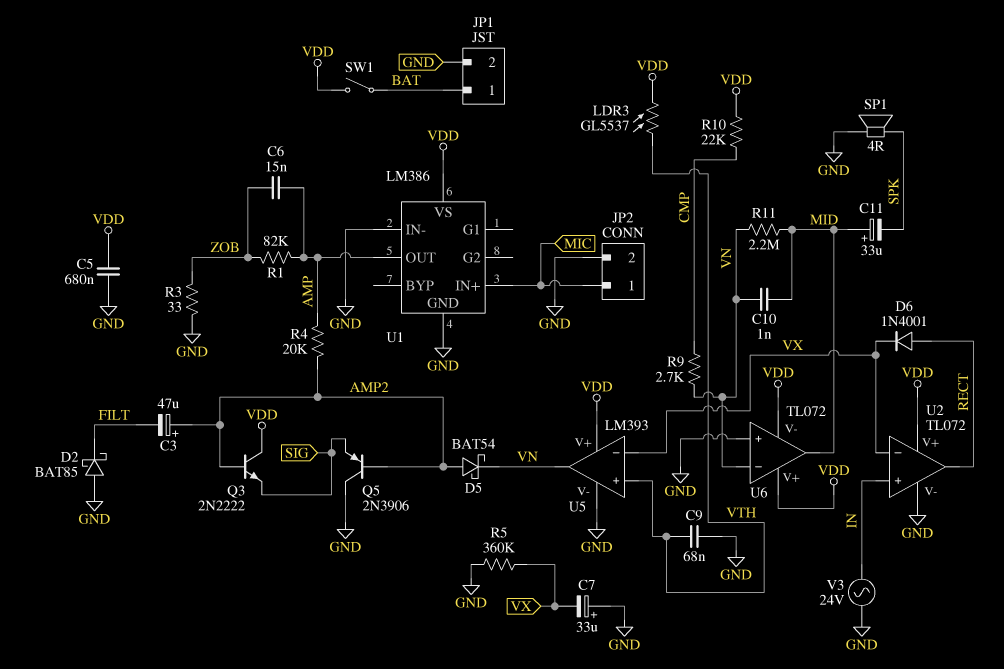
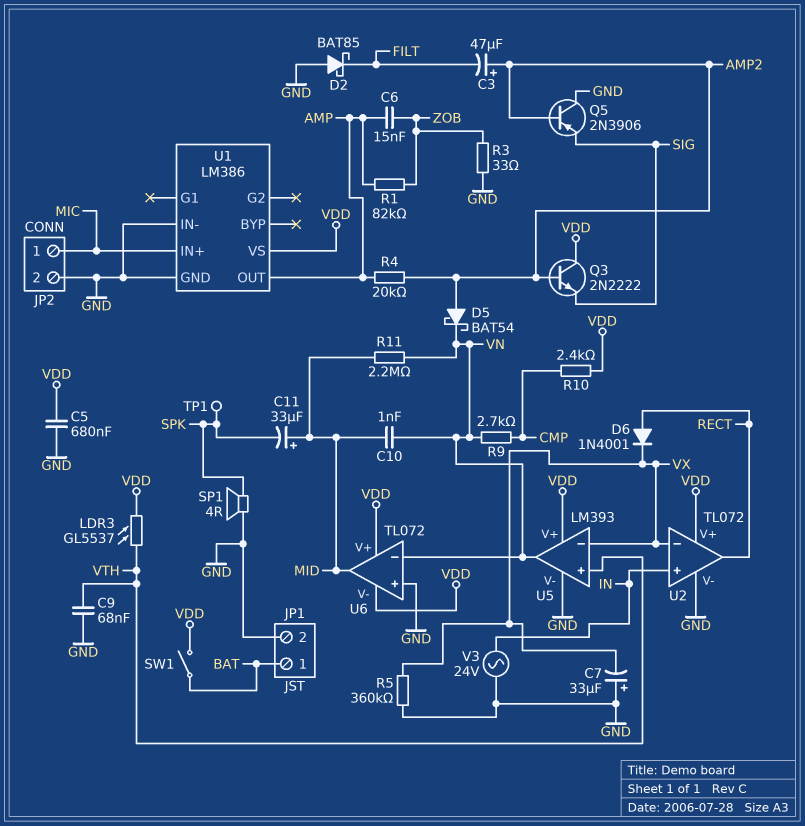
R10: 22k (CMP, VDD) -> 2.4k (CMP, VDD)
TP1: none -> test point (SPK)

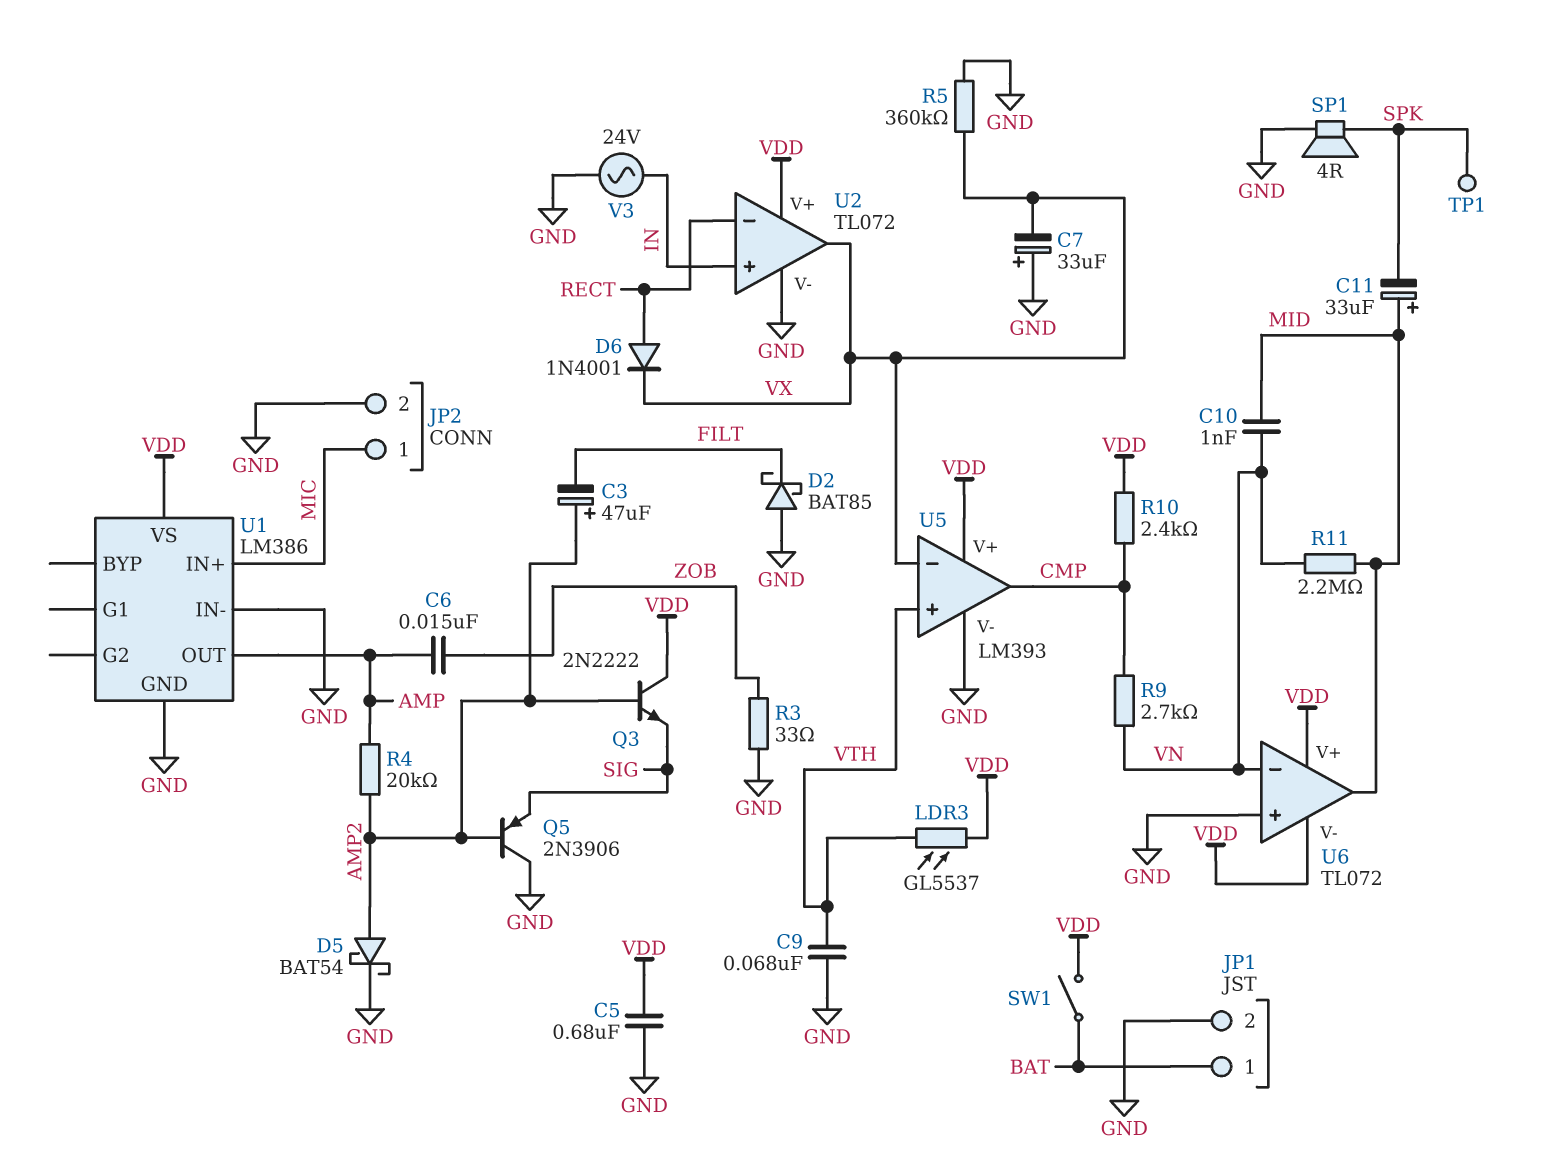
D5: schottky BAT54 (A AMP2, K VN) -> schottky BAT54 (A AMP2, K GND)
R1: 82k (AMP, ZOB) -> none
U2 pin in-: VX -> RECT
U2 pin out: RECT -> VX
U5 pin out: VN -> CMP

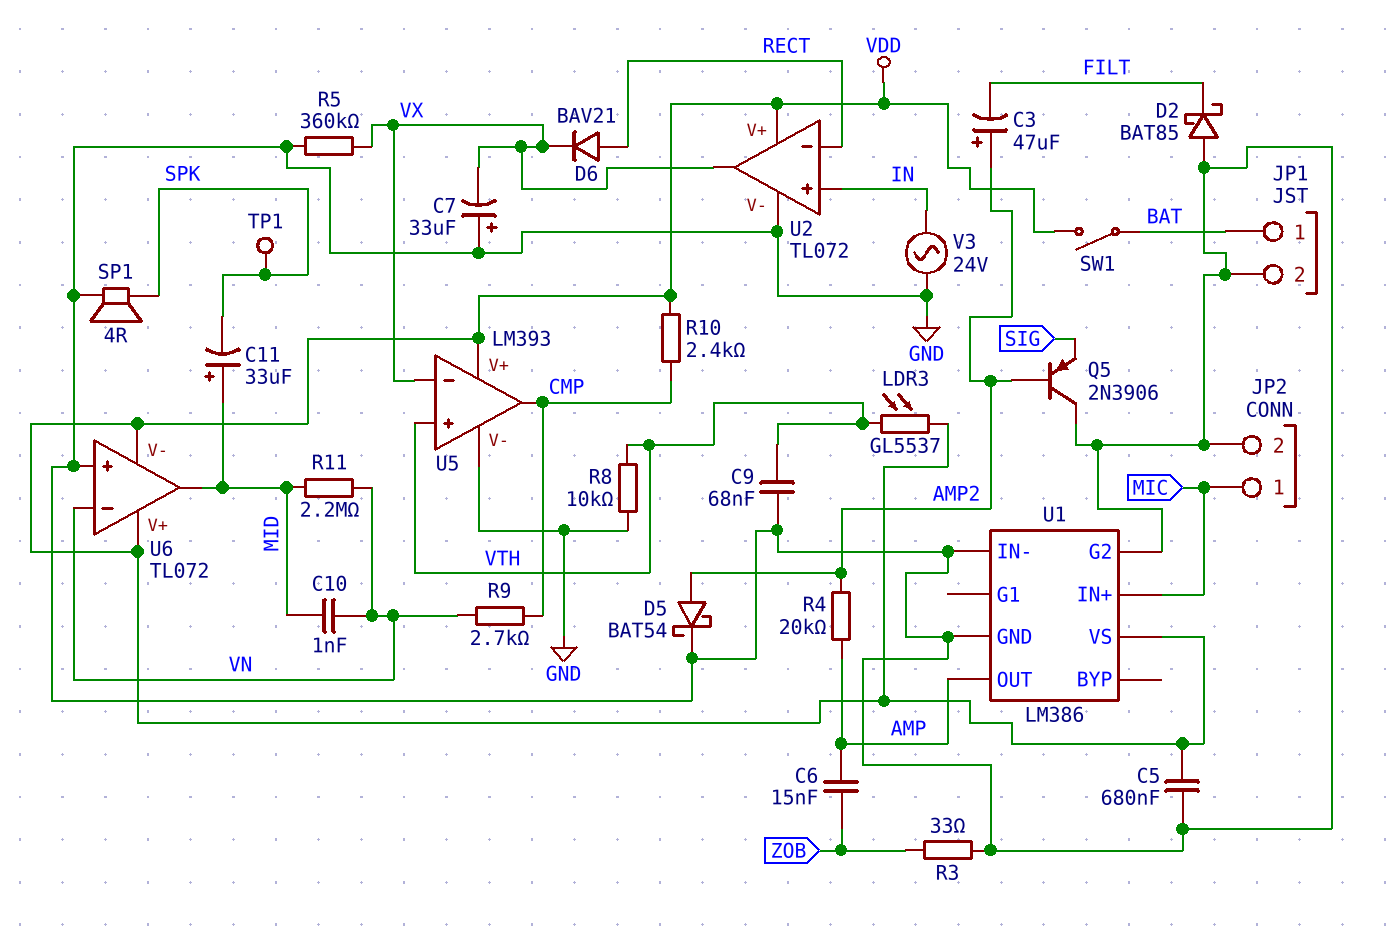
D6: diode 1N4001 (A RECT, K VX) -> diode BAV21 (A RECT, K VX)
Q3: NPN 2N2222 (B AMP2, C VDD, E SIG) -> none
R8: none -> 10k (GND, VTH)
U1 pin G2: none -> GND

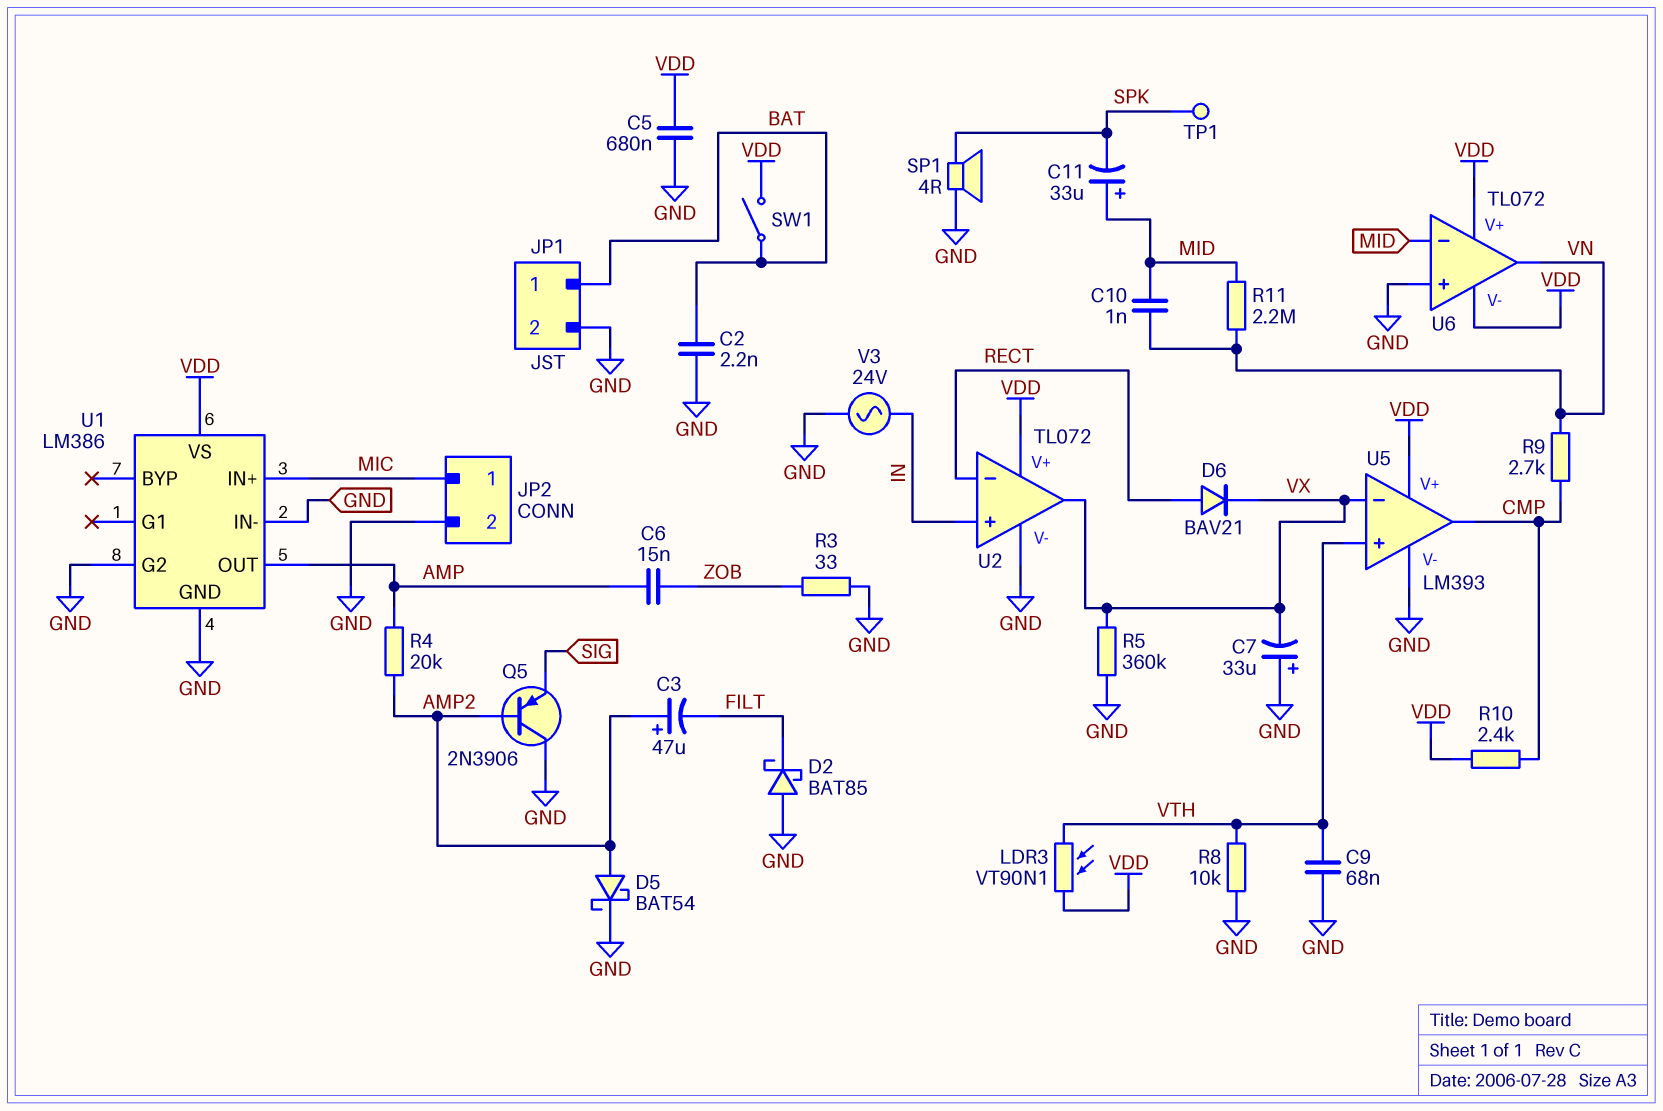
C2: none -> 2.2nF (BAT, GND)
LDR3: GL5537 (VDD, VTH) -> VT90N1 (VDD, VTH)
U6 pin in-: VN -> MID
U6 pin out: MID -> VN

